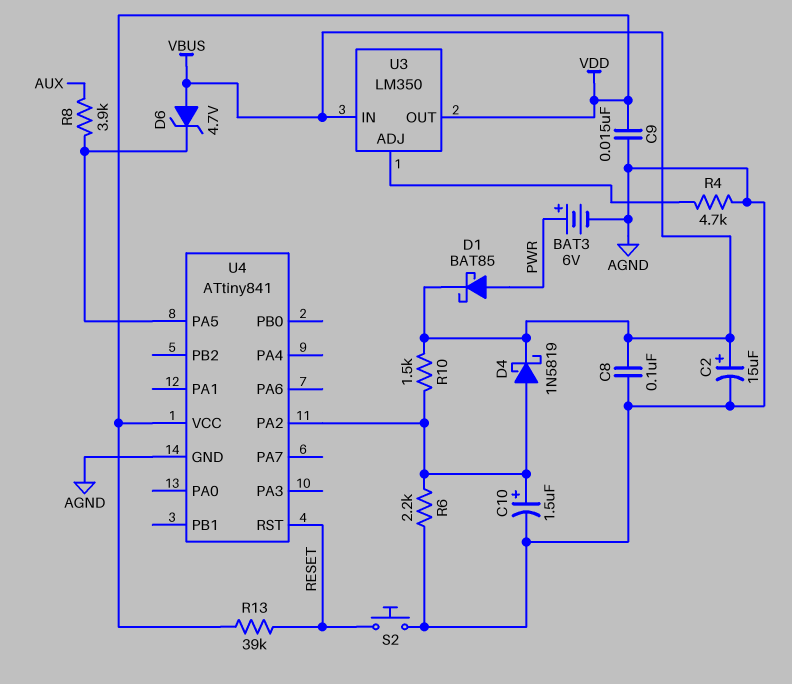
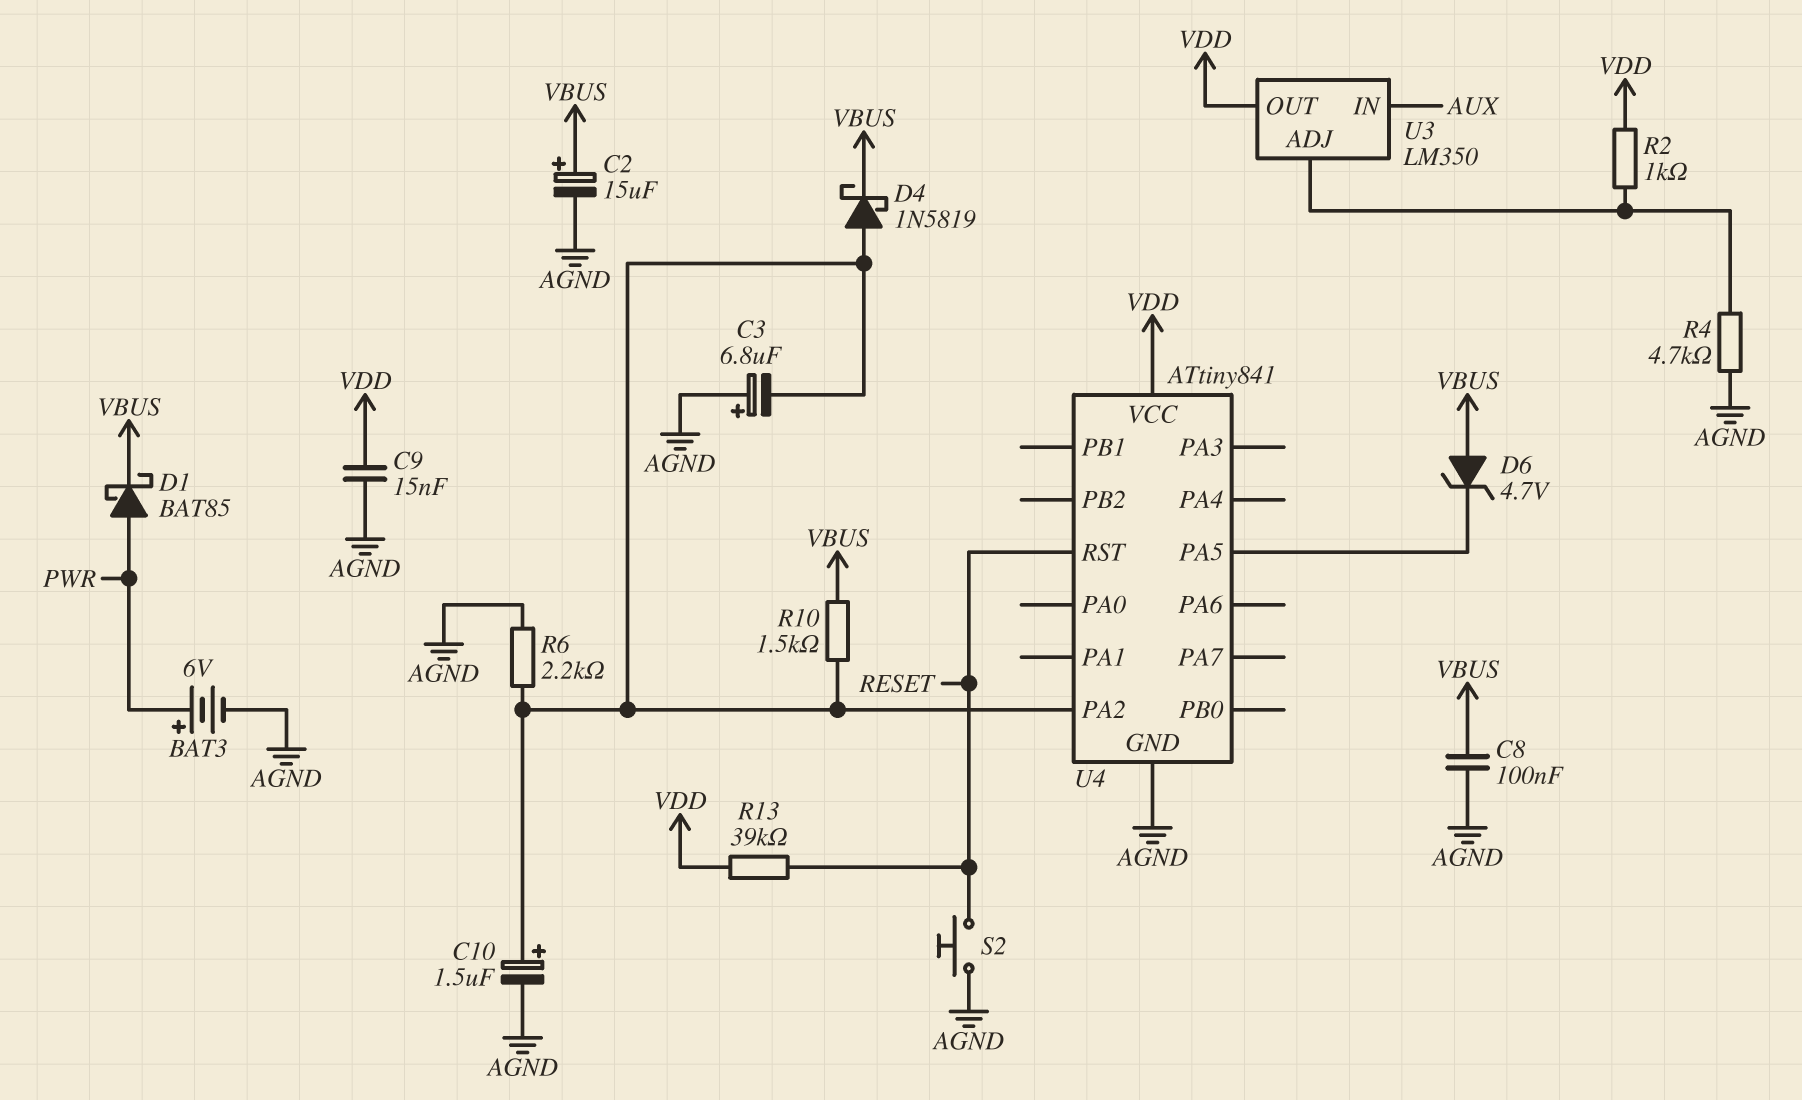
C3: none -> 6.8uF (plus AGND, minus U4/PA2)
R2: none -> 1k (U3/ADJ, VDD)
R8: 3.9k (AUX, U4/PA5) -> none
U3 pin IN: VBUS -> AUX

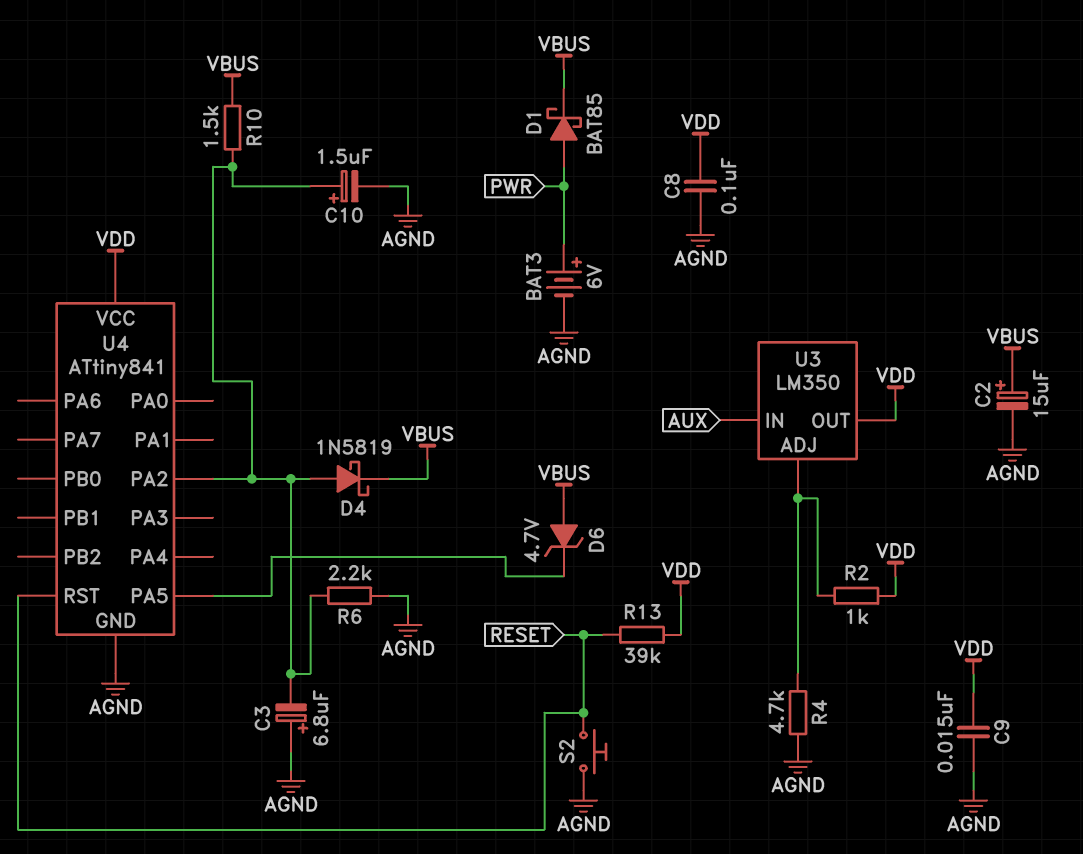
C8: 100nF (AGND, VBUS) -> 100nF (AGND, VDD)

